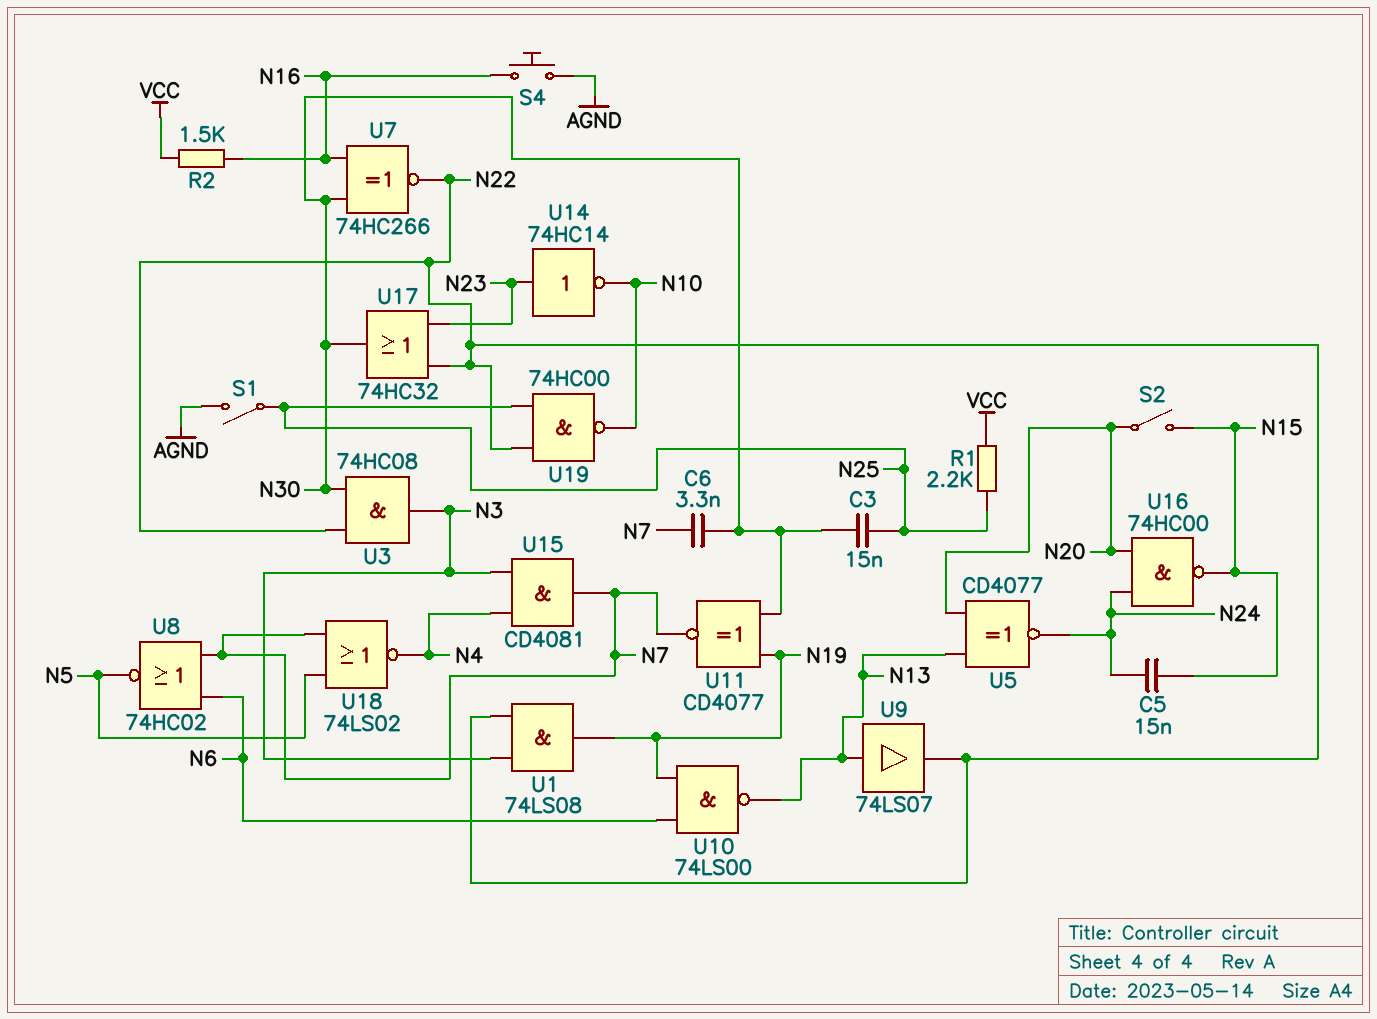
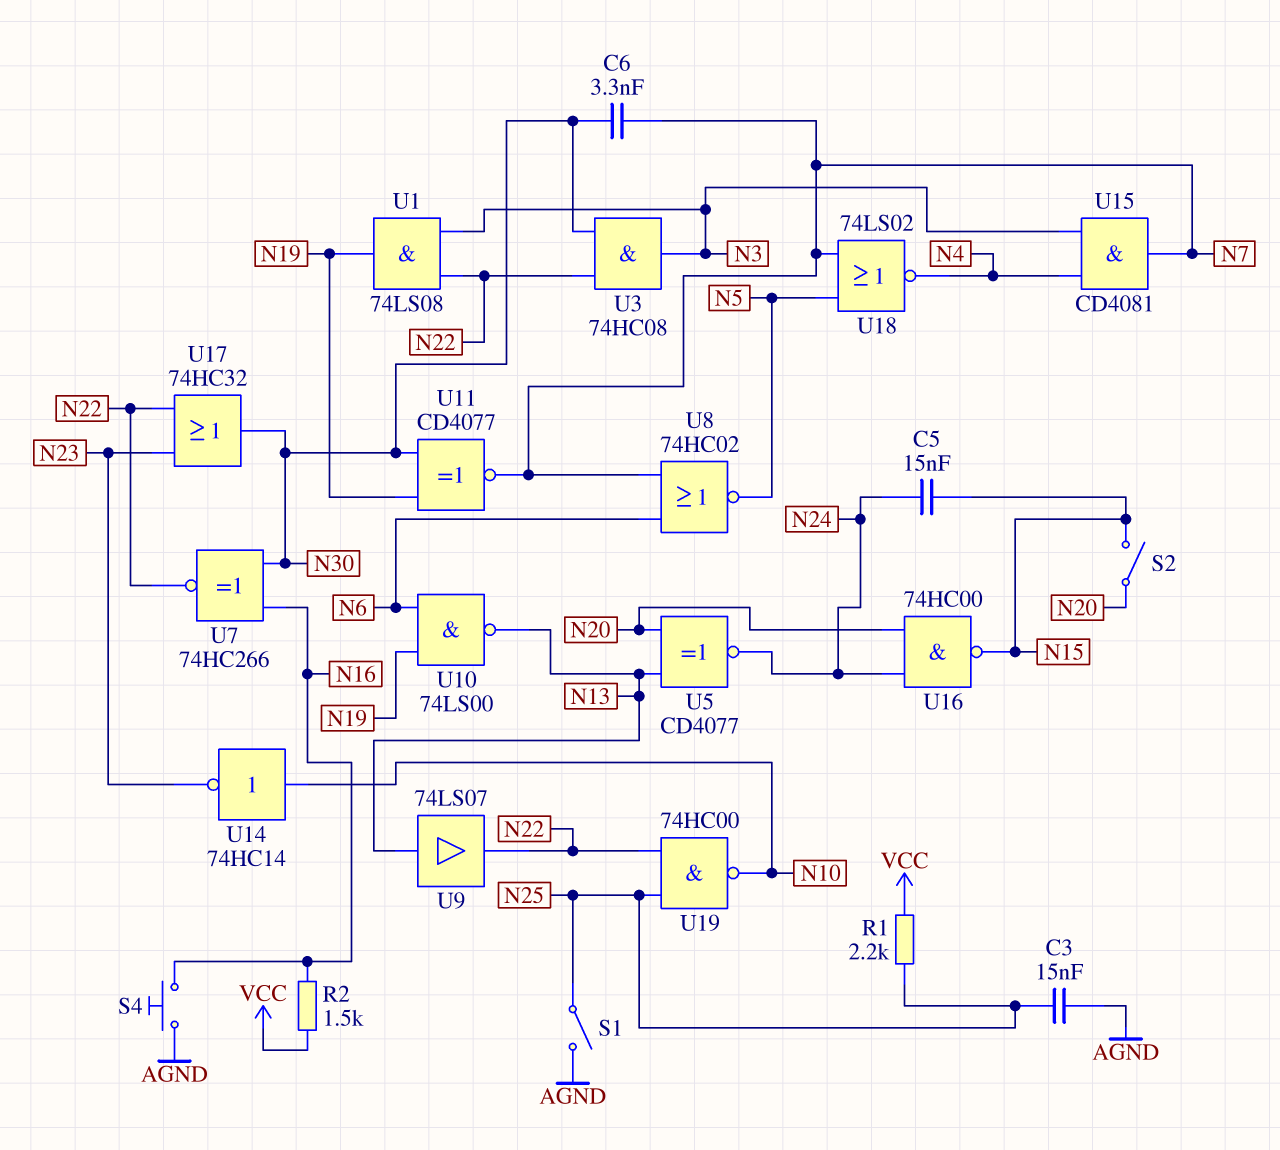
C3: 15nF (N25, N30) -> 15nF (AGND, N25)
U14: NOT 74HC14 (in N23, out N10) -> NOT 74HC14 (in N10, out N23)

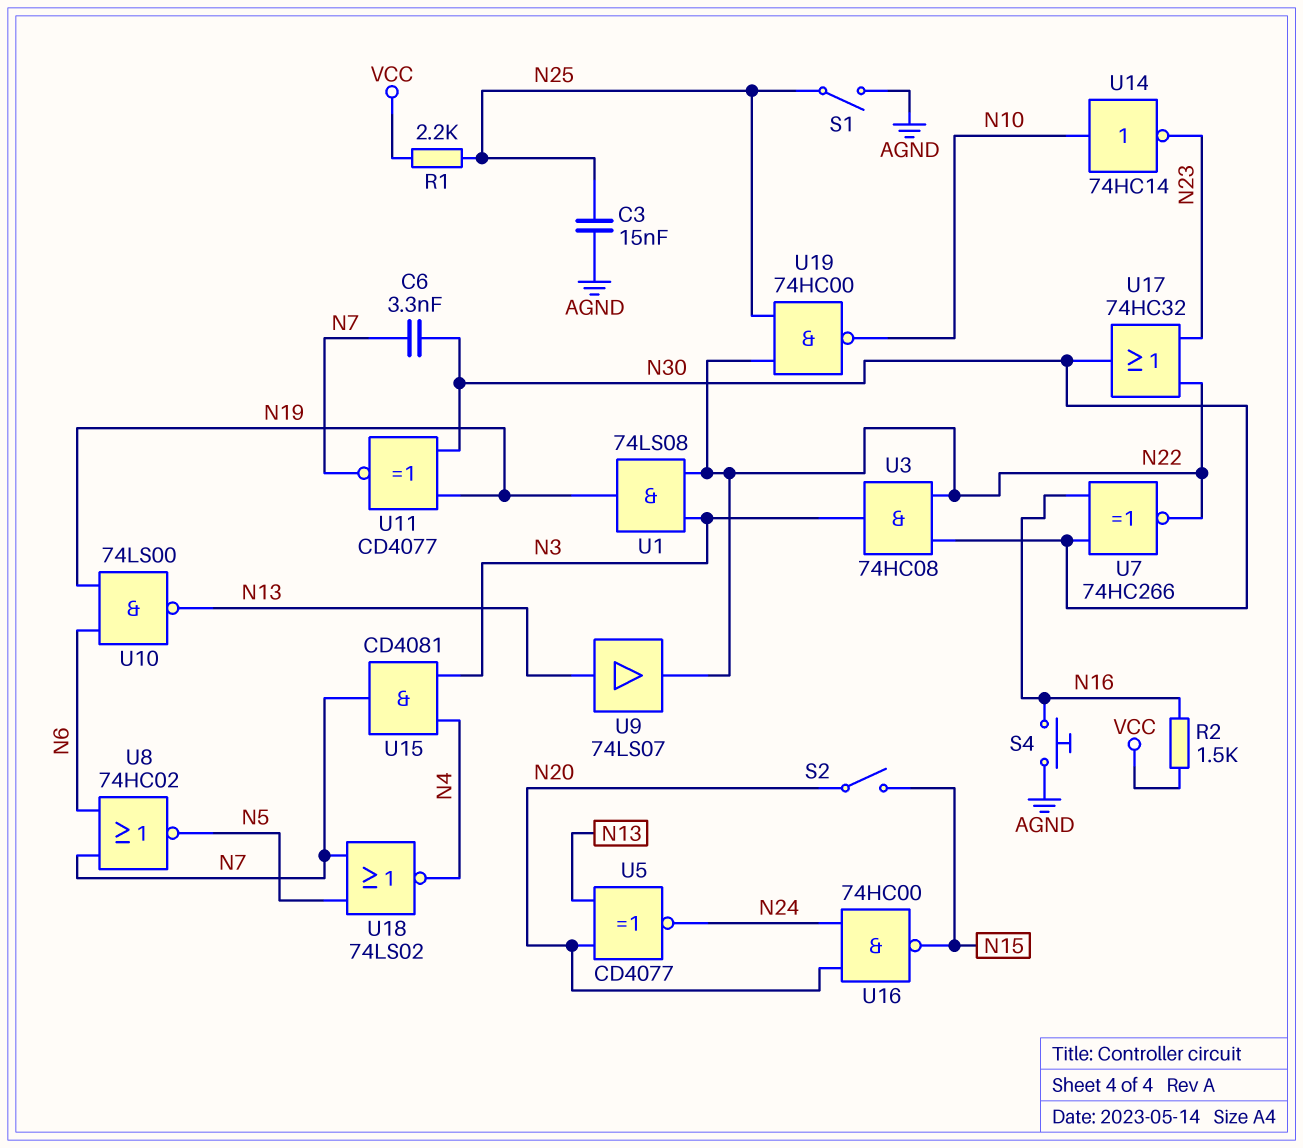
C5: 15nF (N15, N24) -> none

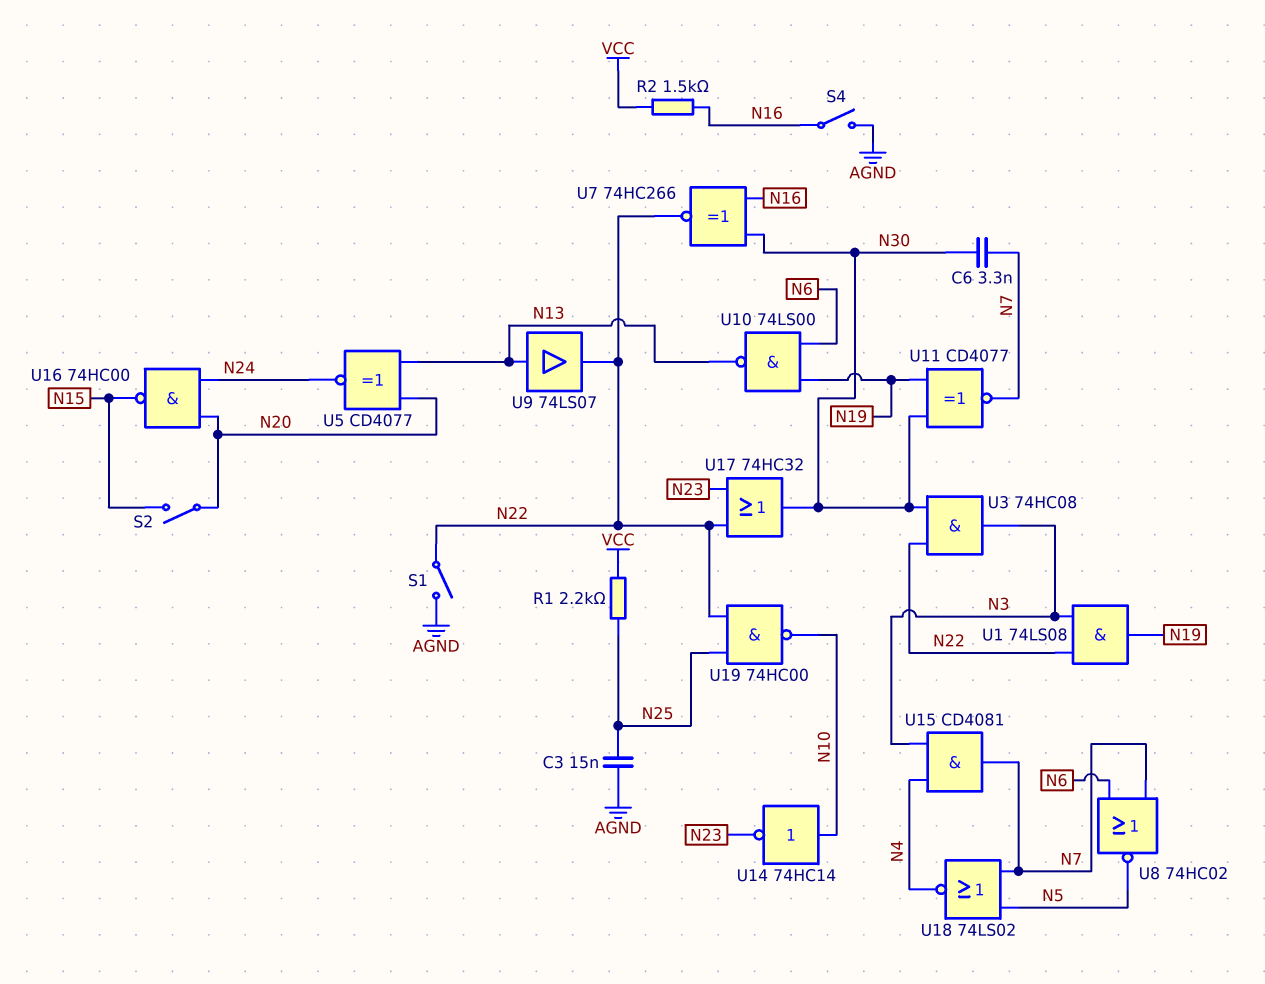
S1: switch (AGND, N25) -> switch (AGND, N22)
S4: button (AGND, N16) -> switch (AGND, N16)

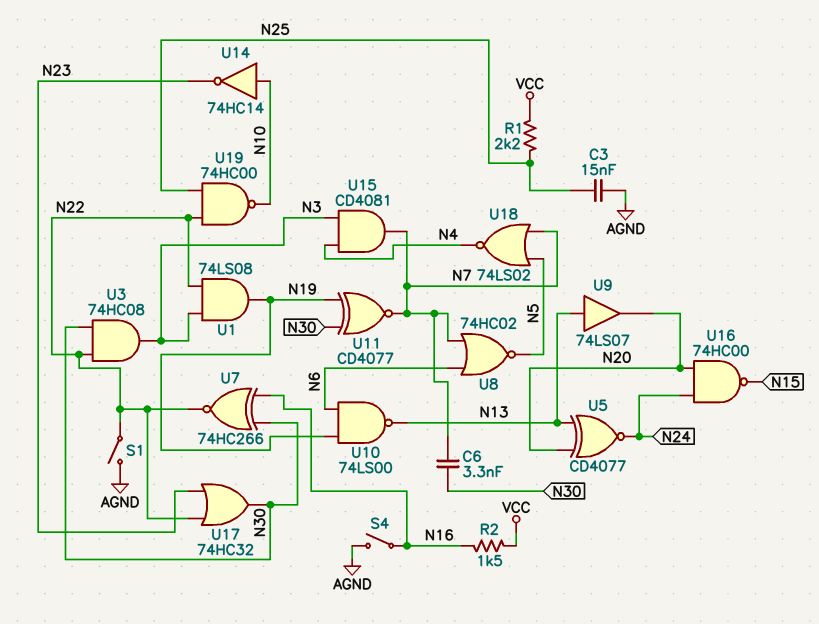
S2: switch (N15, N20) -> none
U9: buffer 74LS07 (in N13, out N22) -> buffer 74LS07 (in N13, out N20)

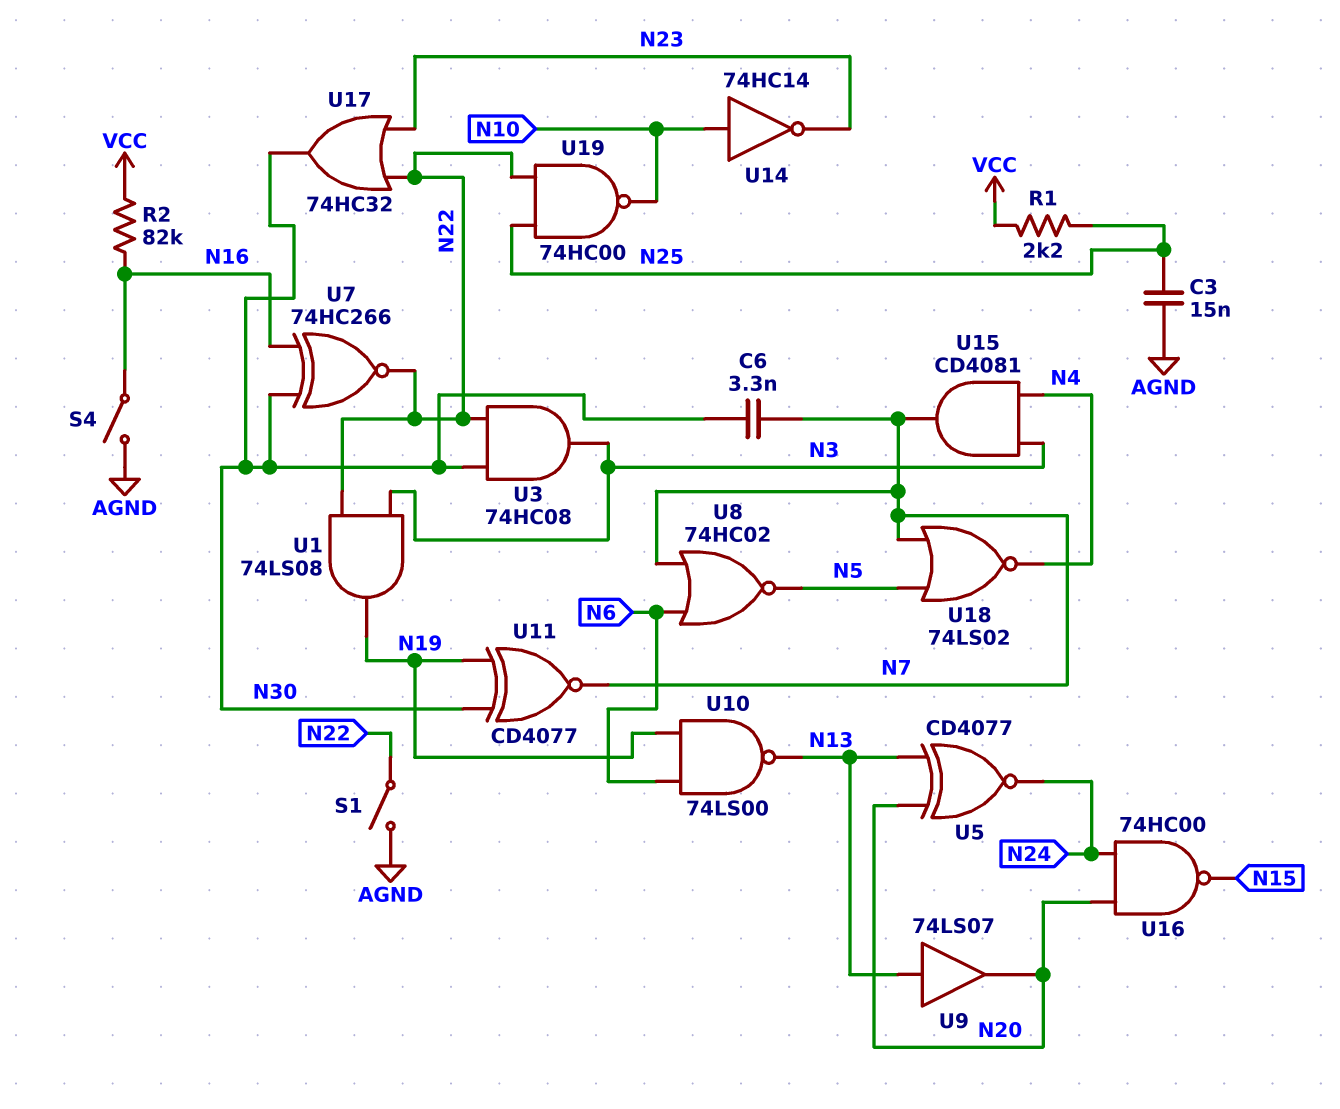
R2: 1.5k (N16, VCC) -> 82k (N16, VCC)

